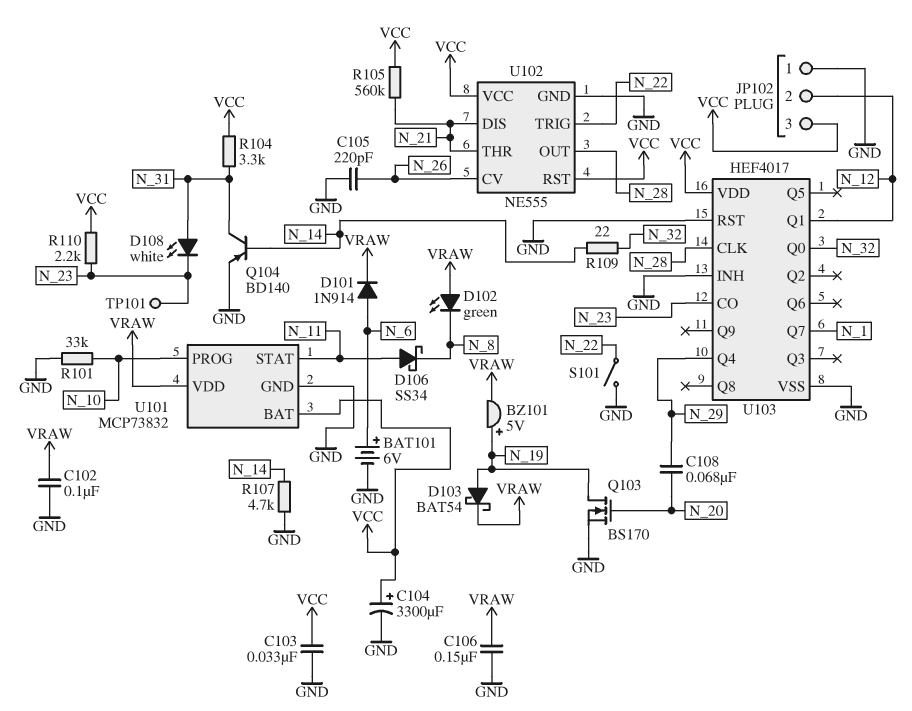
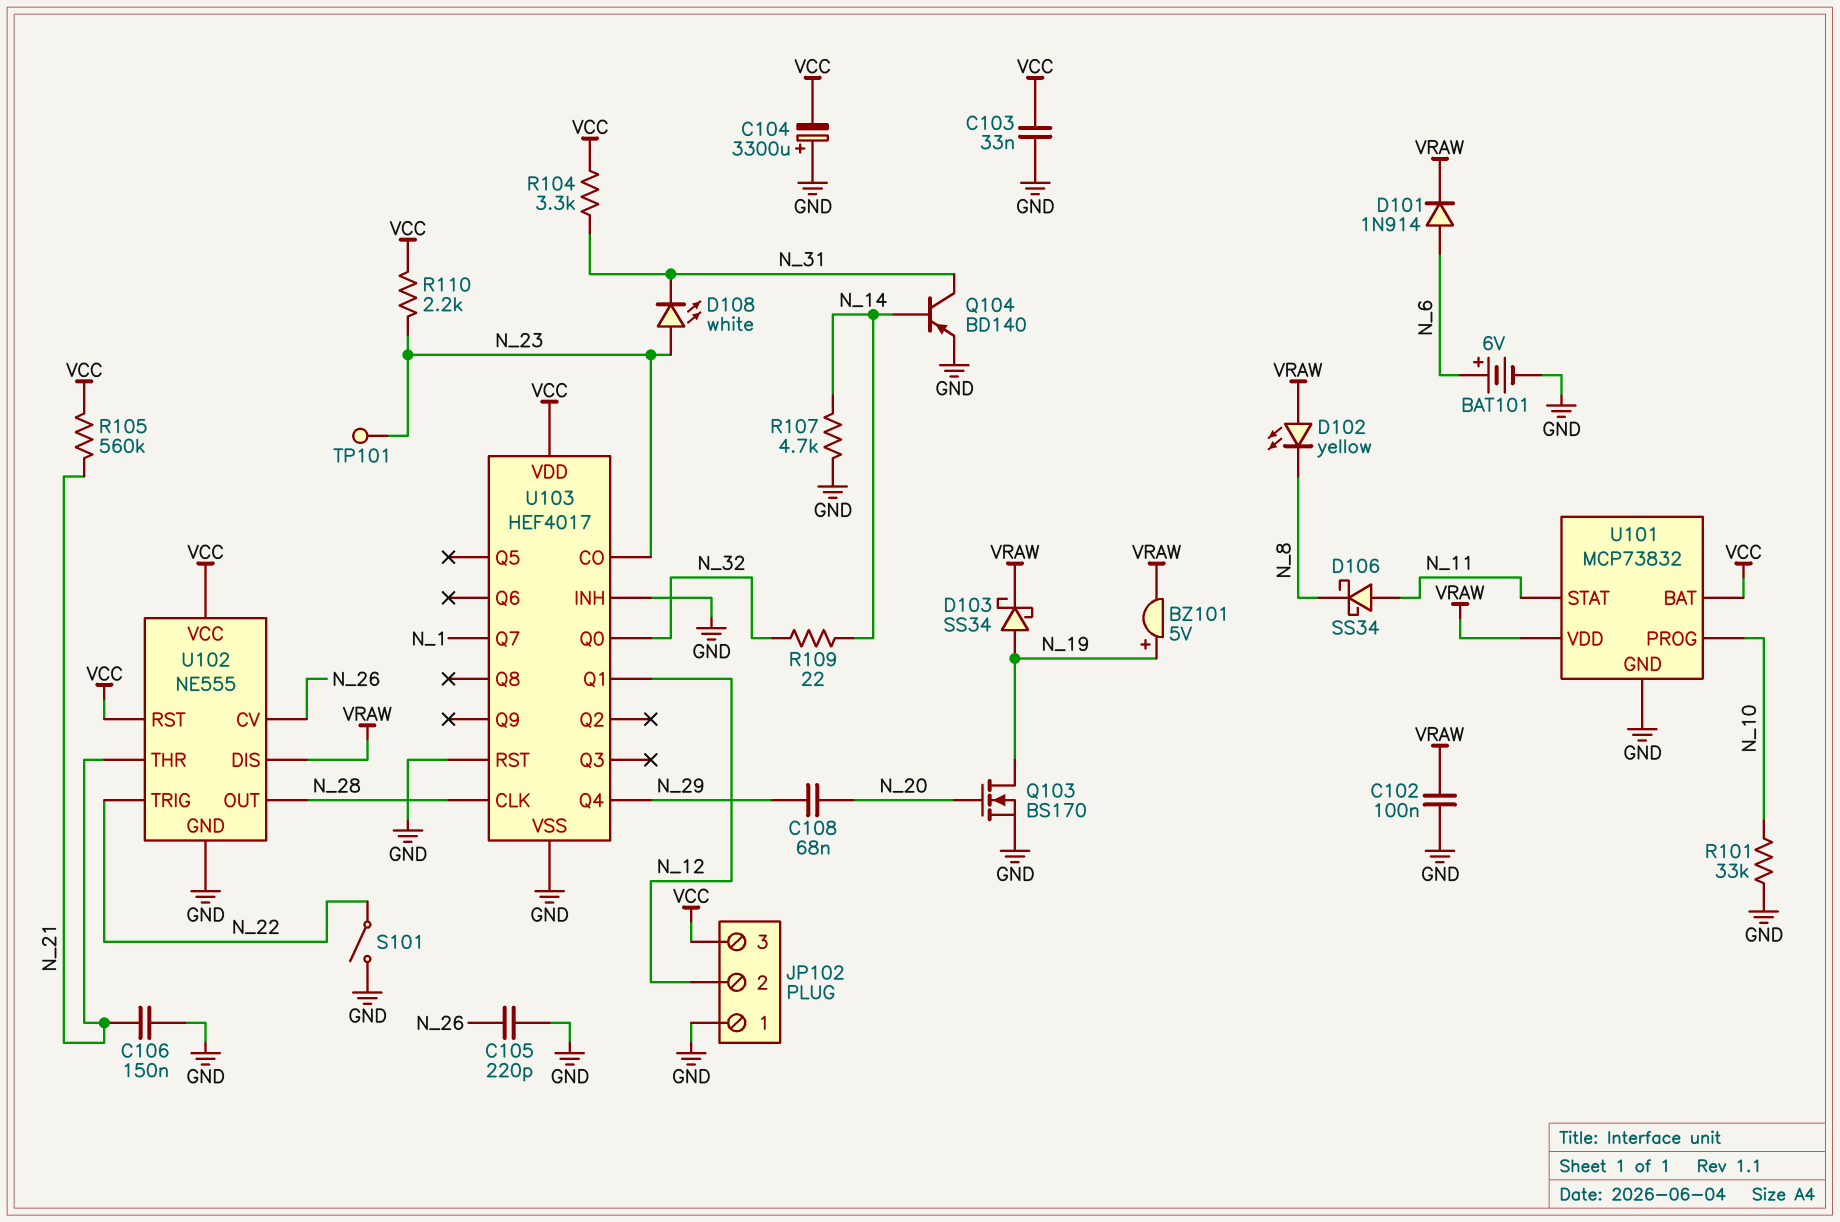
C104: 3300uF (plus VCC, minus GND) -> 3300uF (plus GND, minus VCC)
C106: 150nF (GND, VRAW) -> 150nF (GND, N_21)
D102: LED green (A VRAW, K N_8) -> LED yellow (A VRAW, K N_8)
D103: schottky BAT54 (A N_19, K VRAW) -> schottky SS34 (A N_19, K VRAW)
D108: LED white (A N_31, K N_23) -> LED white (A N_23, K N_31)
U102 pin DIS: N_21 -> VRAW

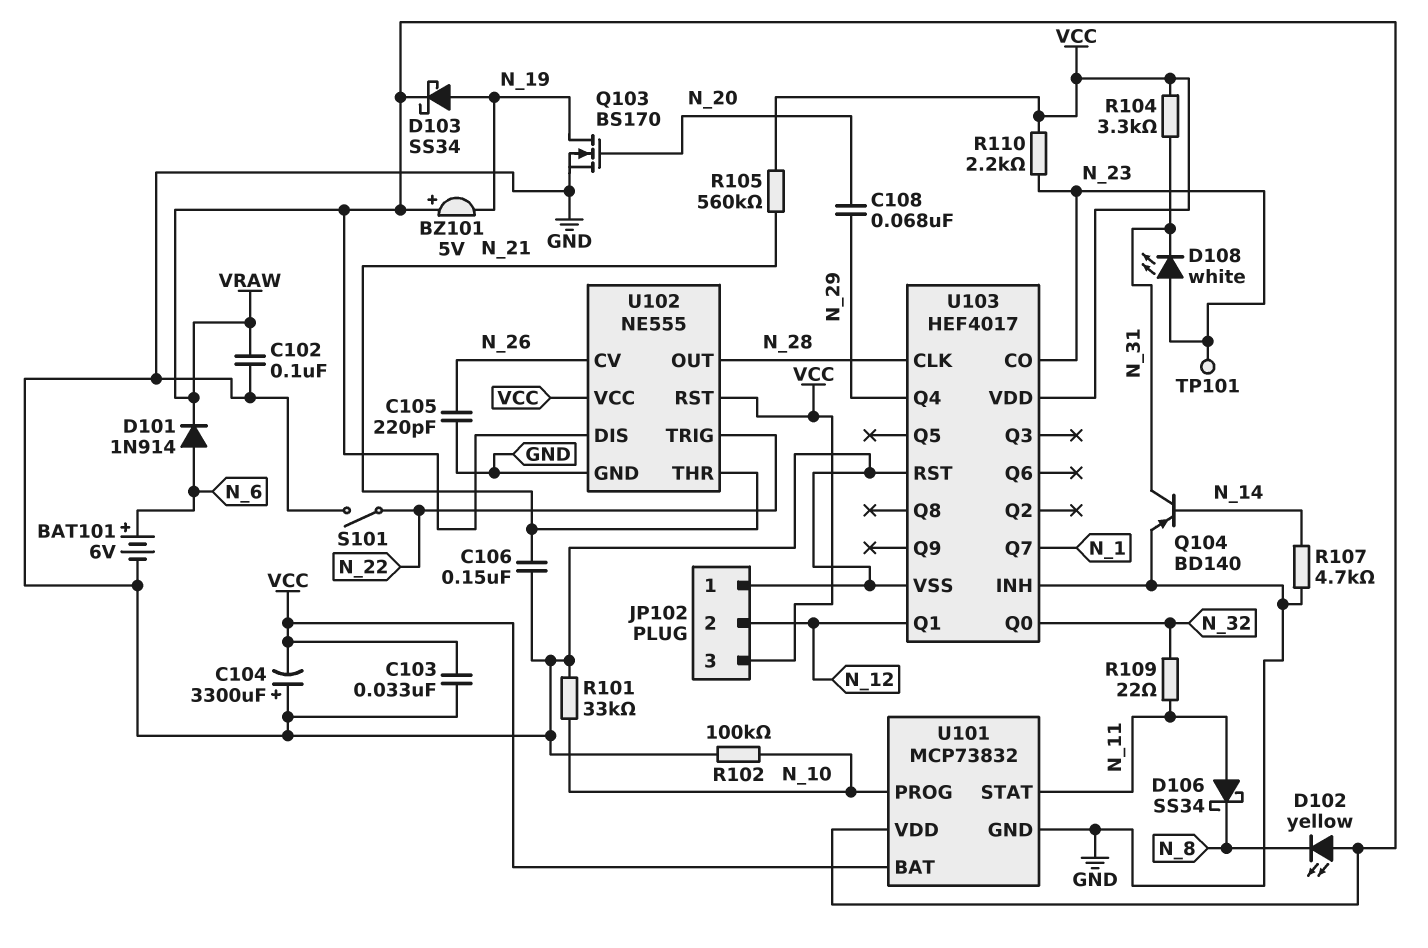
BZ101: buzzer 5V (plus N_19, minus VRAW) -> buzzer 5V (plus VRAW, minus N_19)
R102: none -> 100k (GND, N_10)
R109: 22 (N_14, N_32) -> 22 (N_11, N_32)

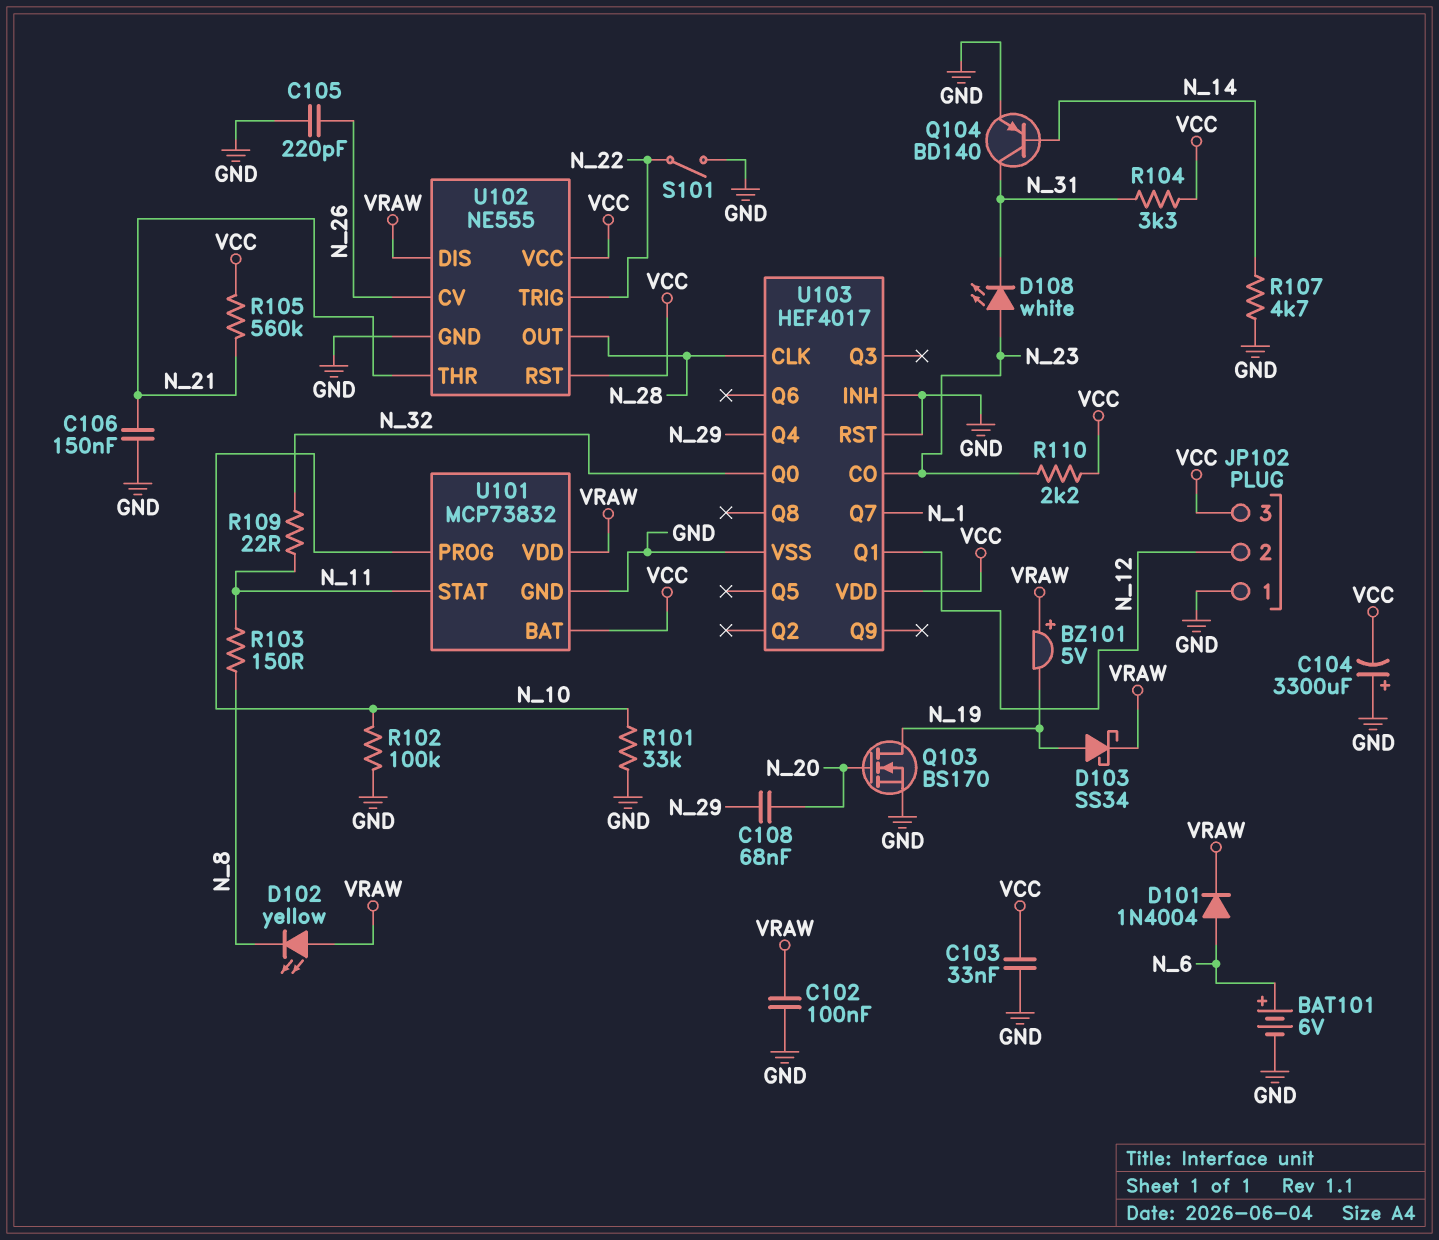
D101: diode 1N914 (A N_6, K VRAW) -> diode 1N4004 (A N_6, K VRAW)
D106: schottky SS34 (A N_11, K N_8) -> none
R103: none -> 150 (N_8, N_11)
TP101: test point (N_23) -> none

